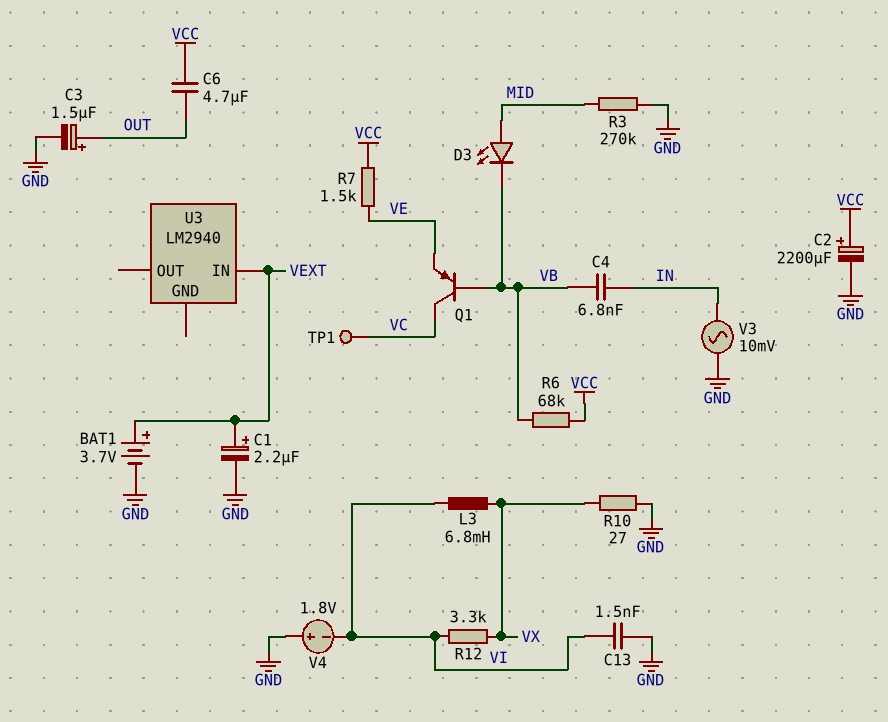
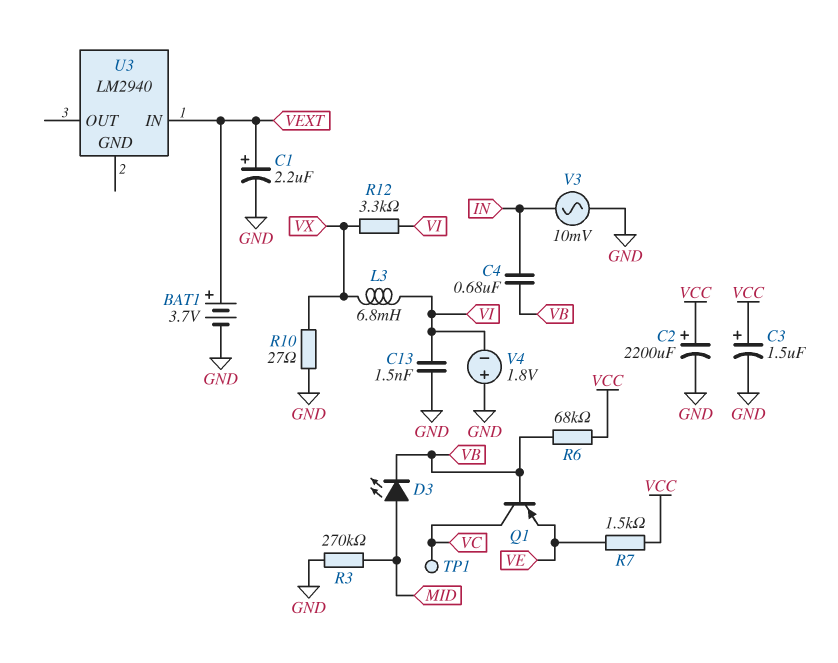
C3: 1.5uF (plus OUT, minus GND) -> 1.5uF (plus VCC, minus GND)
C4: 6.8nF (IN, VB) -> 680nF (IN, VB)
C6: 4.7uF (OUT, VCC) -> none

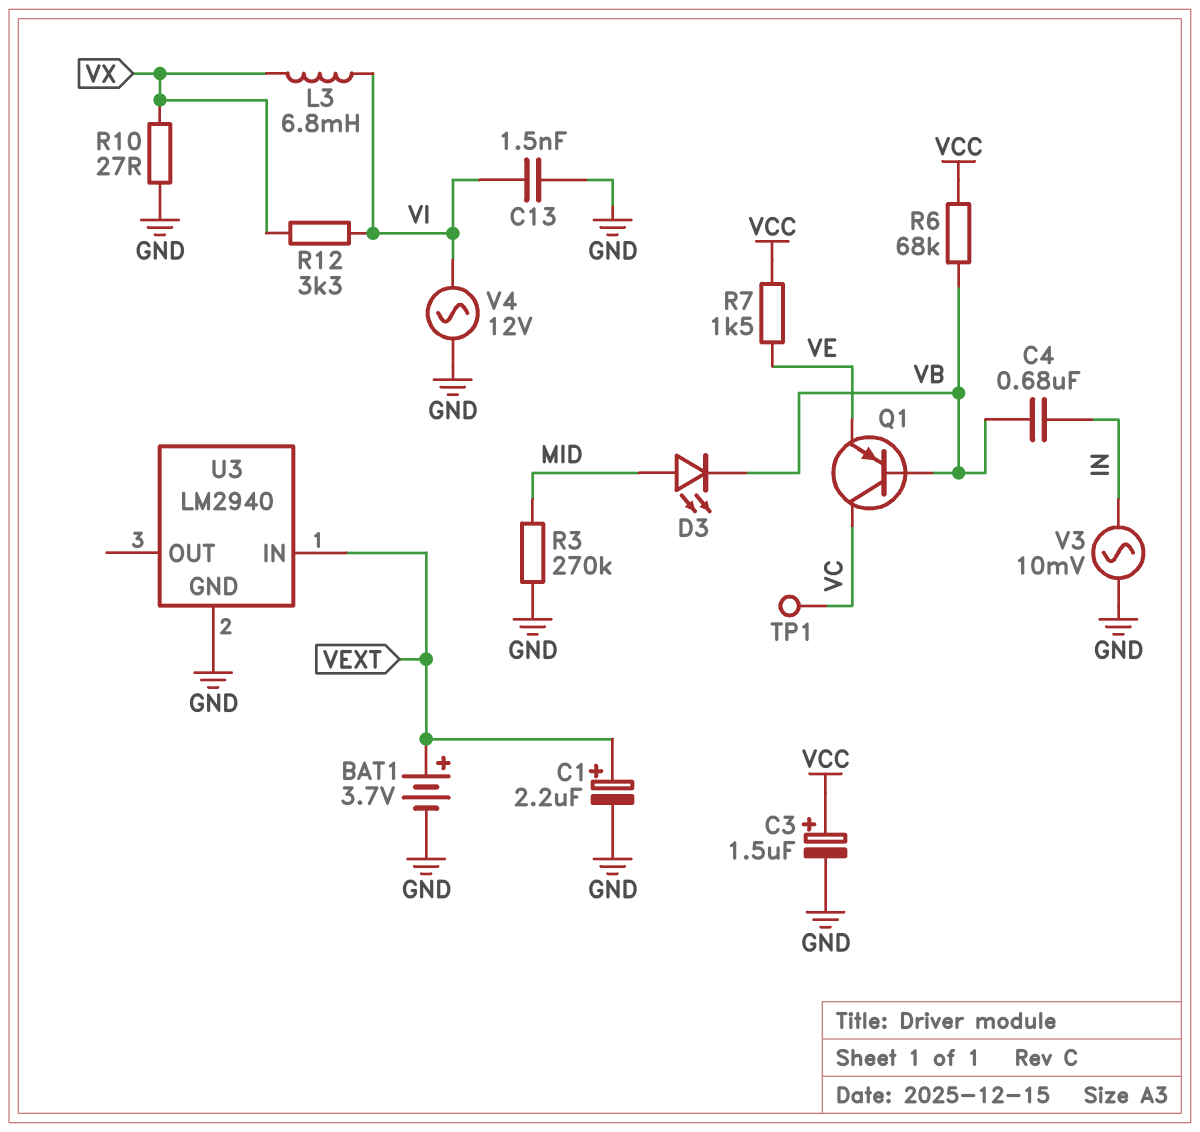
C2: 2200uF (plus VCC, minus GND) -> none
U3 pin GND: none -> GND
V4: 1.8V (plus GND, minus VI) -> AC 12V (GND, VI)

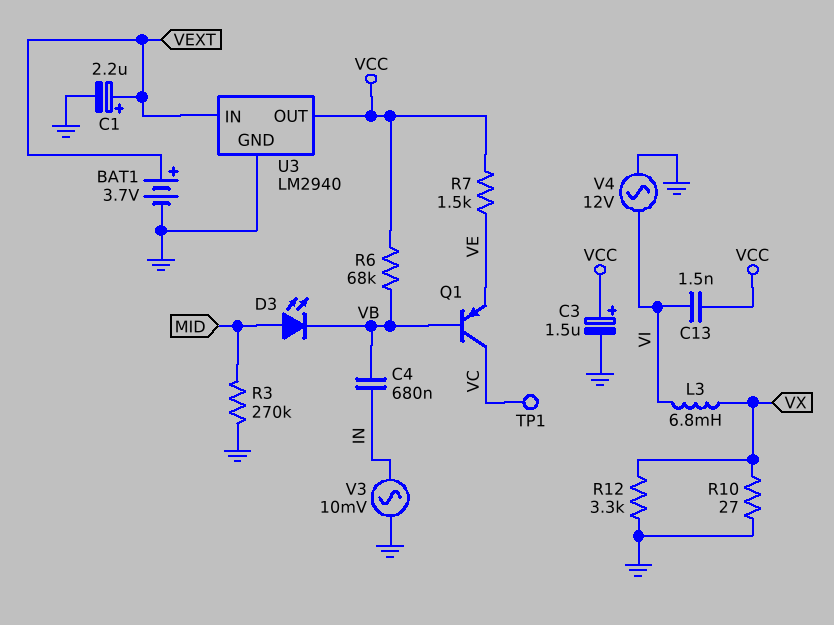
C13: 1.5nF (GND, VI) -> 1.5nF (VCC, VI)
R12: 3.3k (VI, VX) -> 3.3k (GND, VX)
U3 pin OUT: none -> VCC

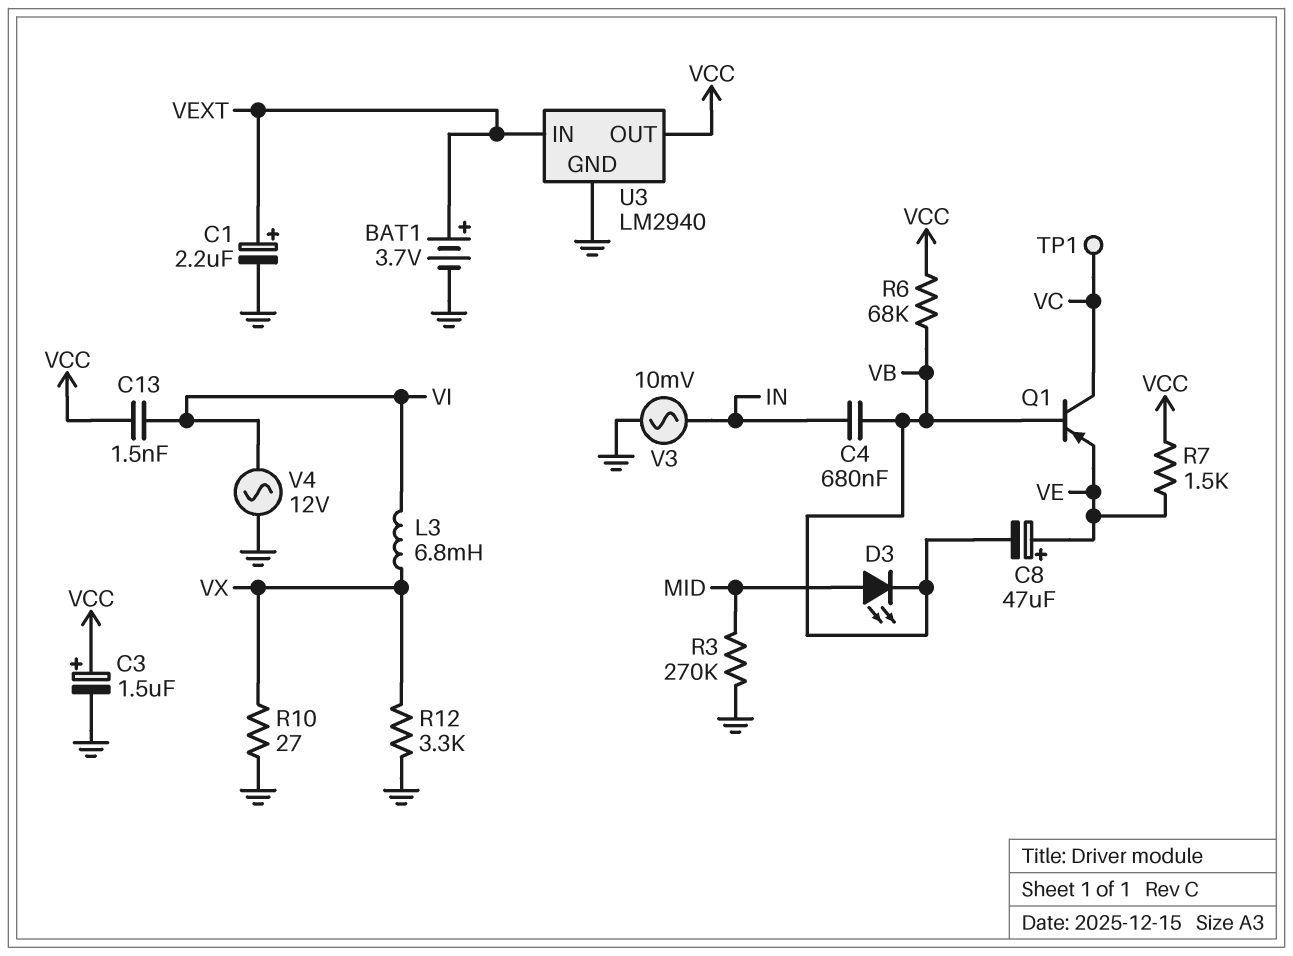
C8: none -> 47uF (plus VE, minus VB)

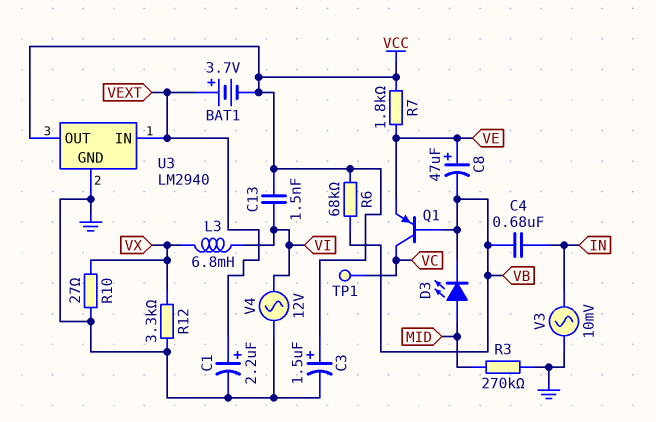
BAT1: 3.7V (plus VEXT, minus GND) -> 3.7V (plus VEXT, minus VCC)
R7: 1.5k (VCC, VE) -> 1.8k (VCC, VE)

